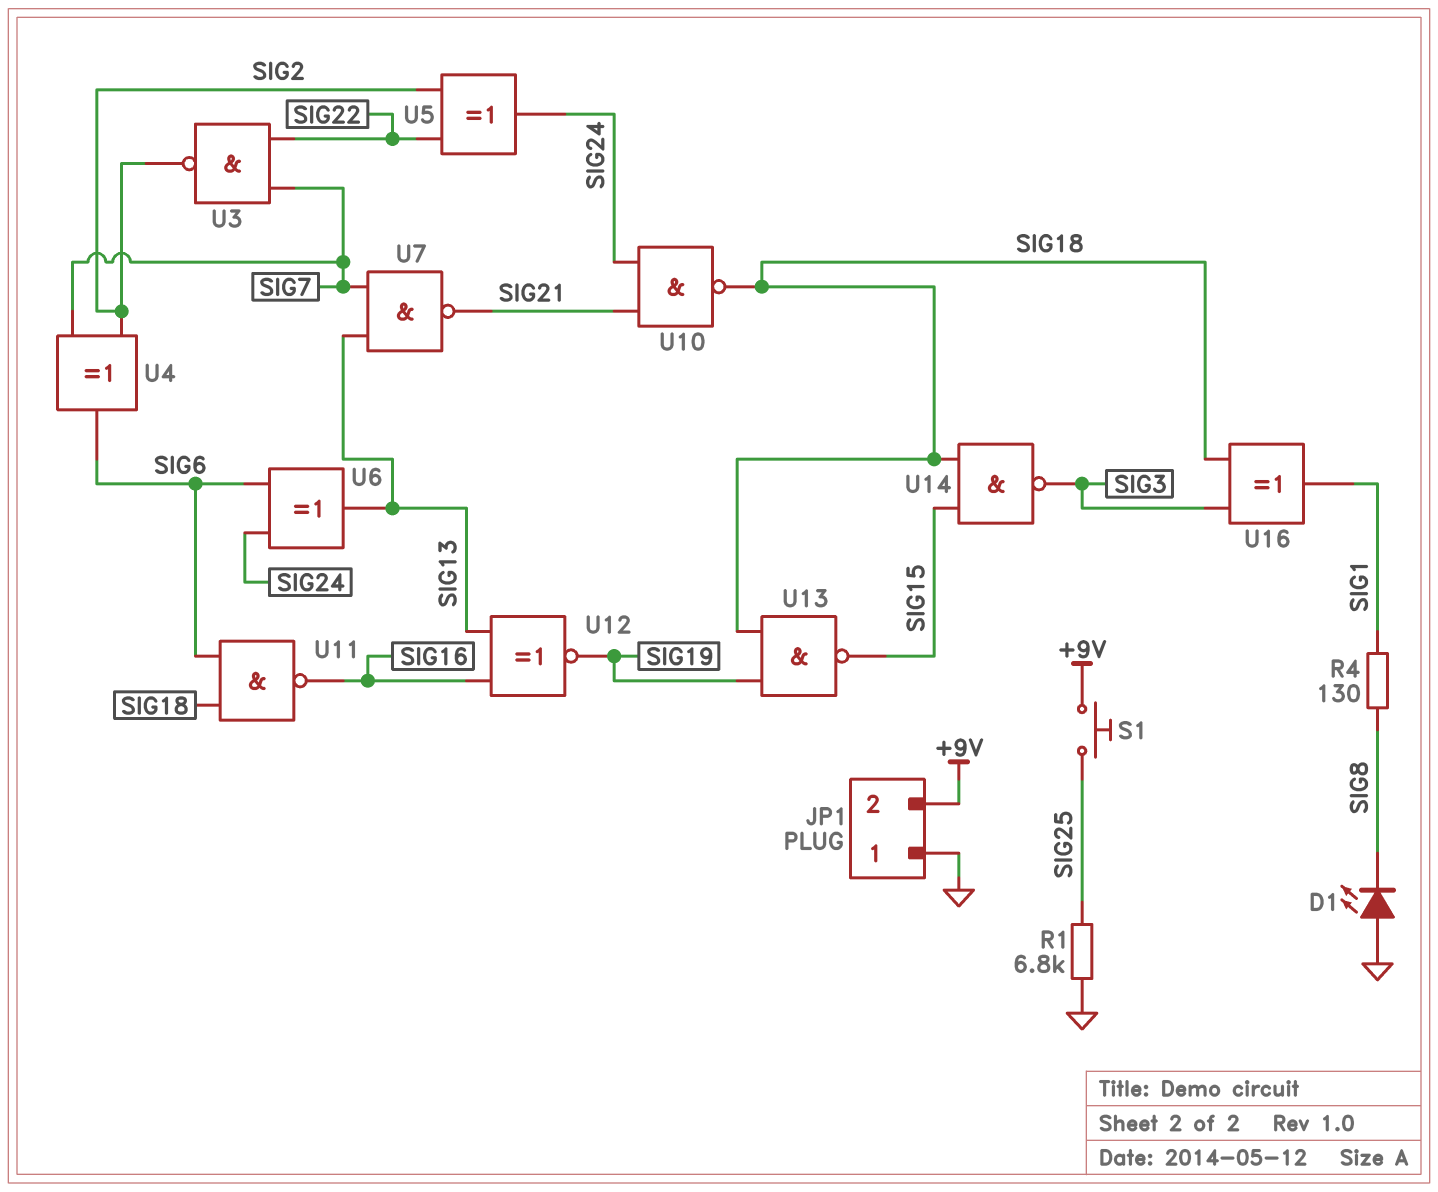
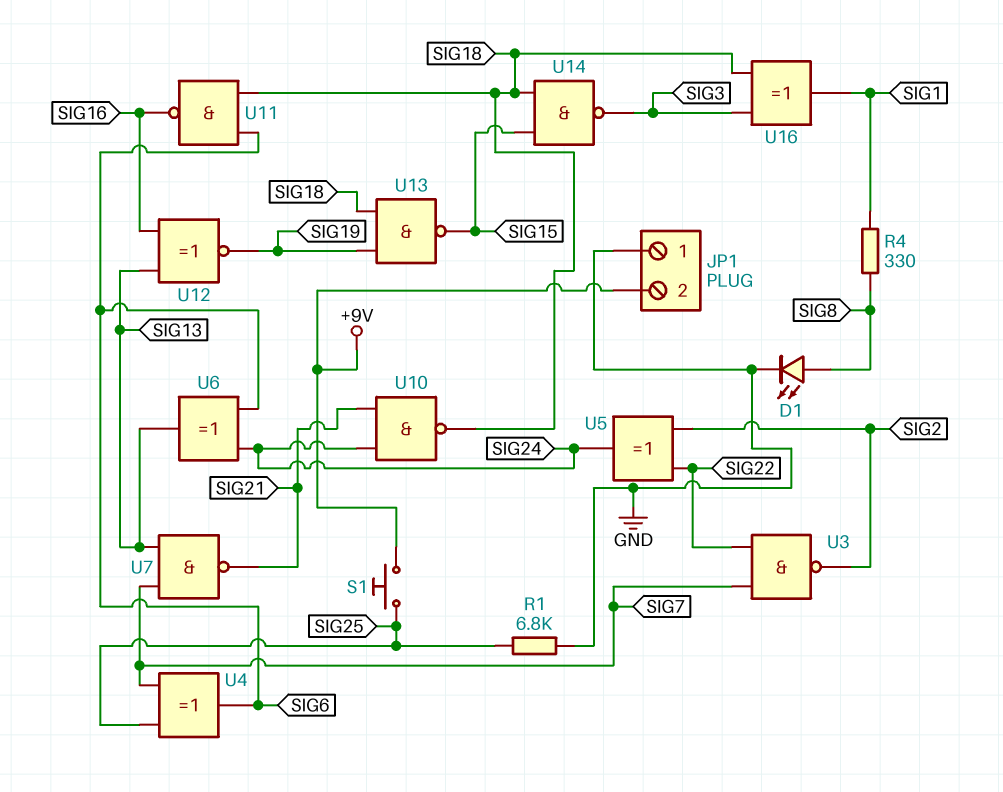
D1: LED (A GND, K SIG8) -> LED (A SIG8, K GND)
R4: 130 (SIG1, SIG8) -> 330 (SIG1, SIG8)
U4: XOR (in SIG2, in SIG7, out SIG6) -> XOR (in SIG7, in SIG25, out SIG6)

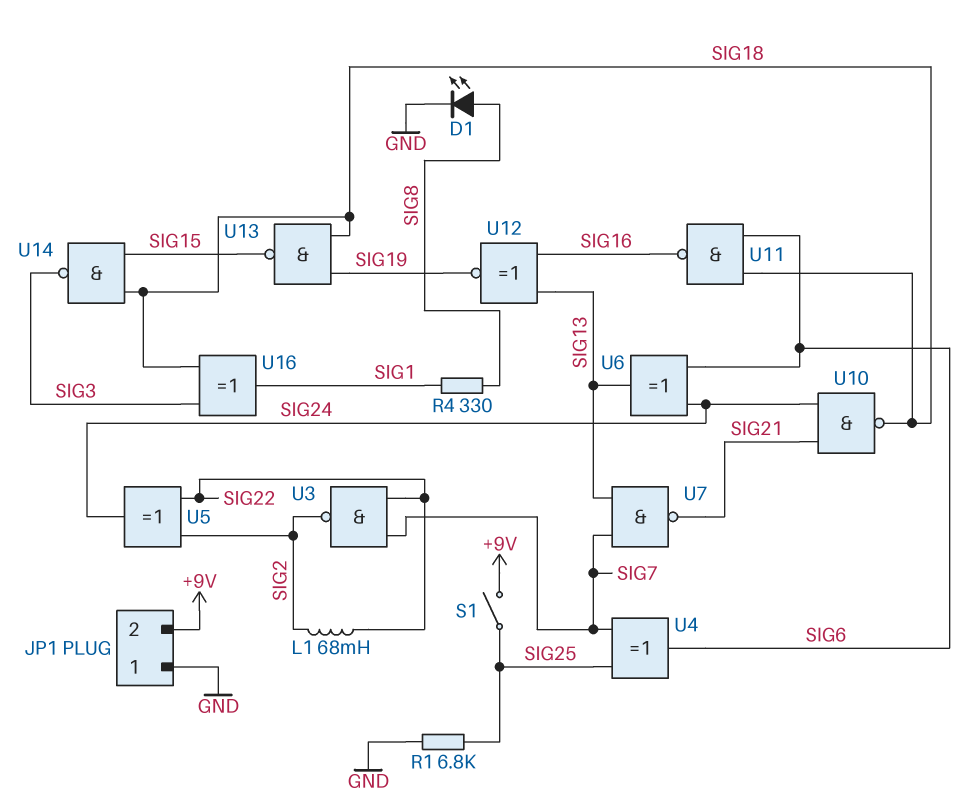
L1: none -> 68mH (SIG2, SIG22)
S1: button (+9V, SIG25) -> switch (+9V, SIG25)

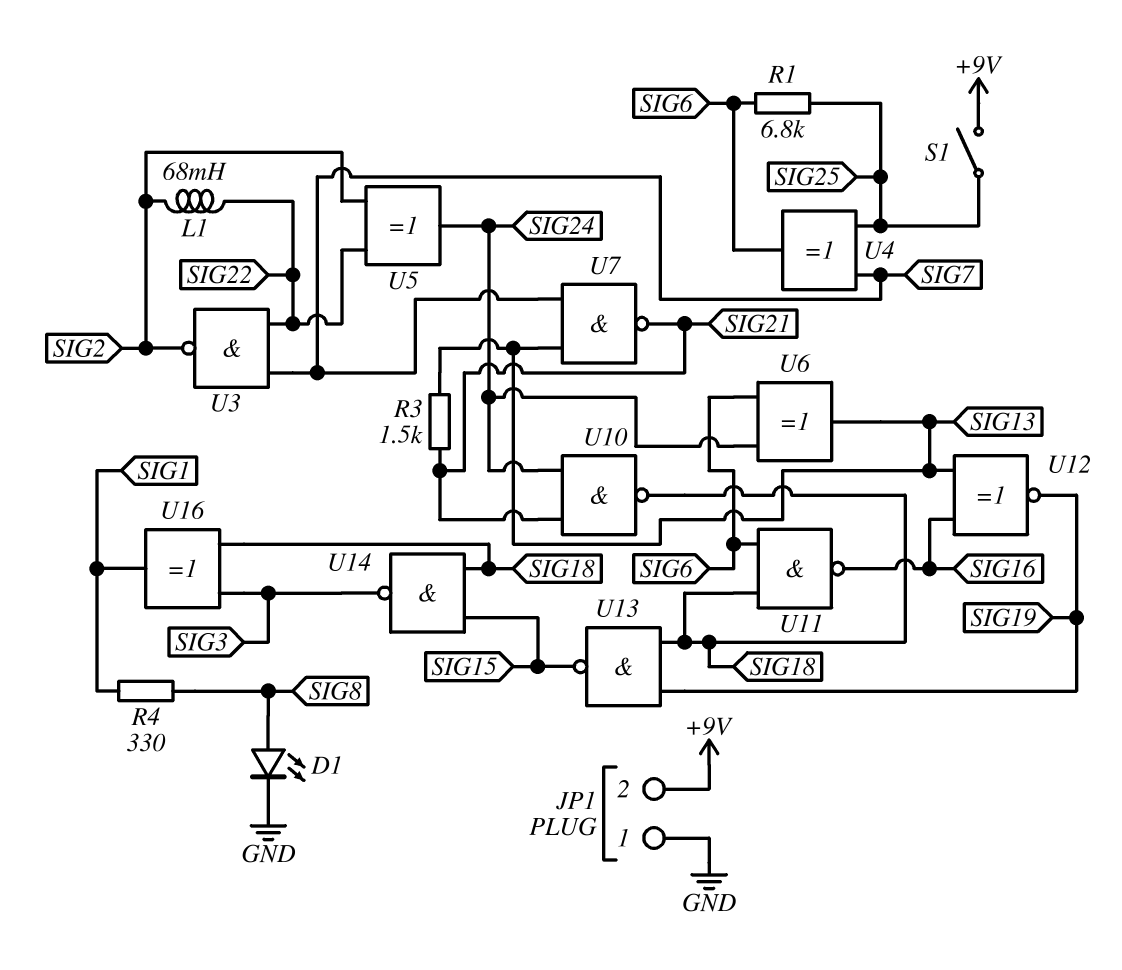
R1: 6.8k (GND, SIG25) -> 6.8k (SIG6, SIG25)
R3: none -> 1.5k (SIG13, SIG21)

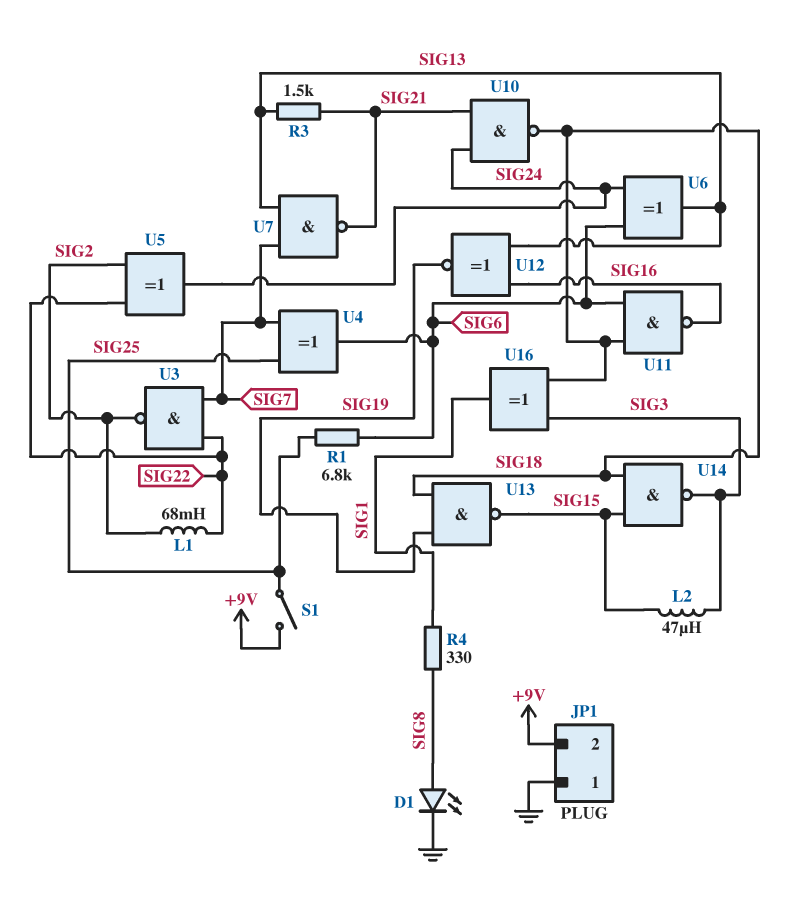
L2: none -> 47uH (SIG3, SIG15)

